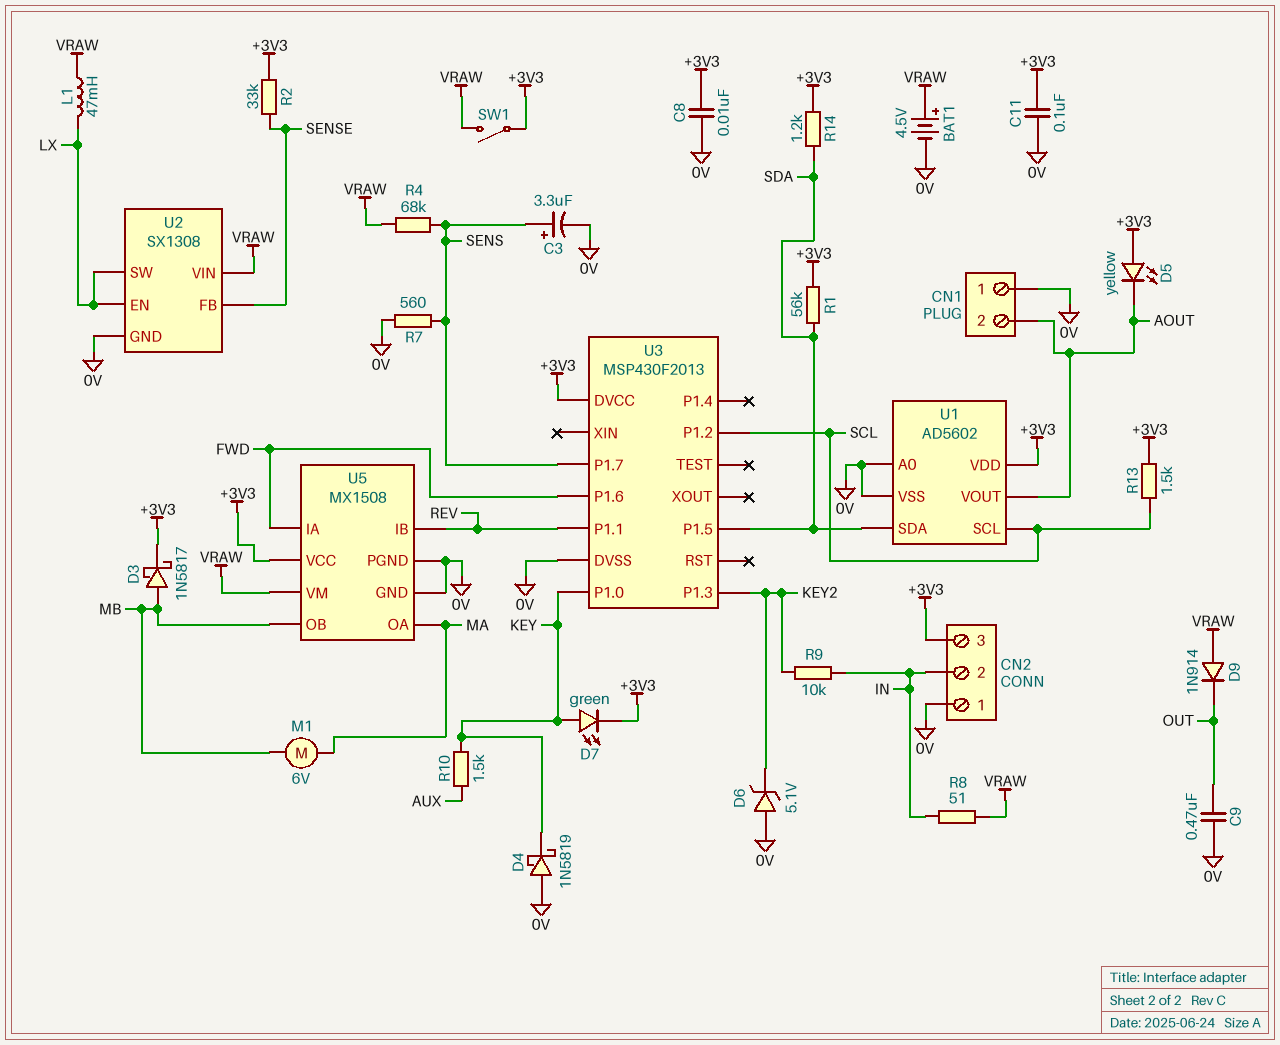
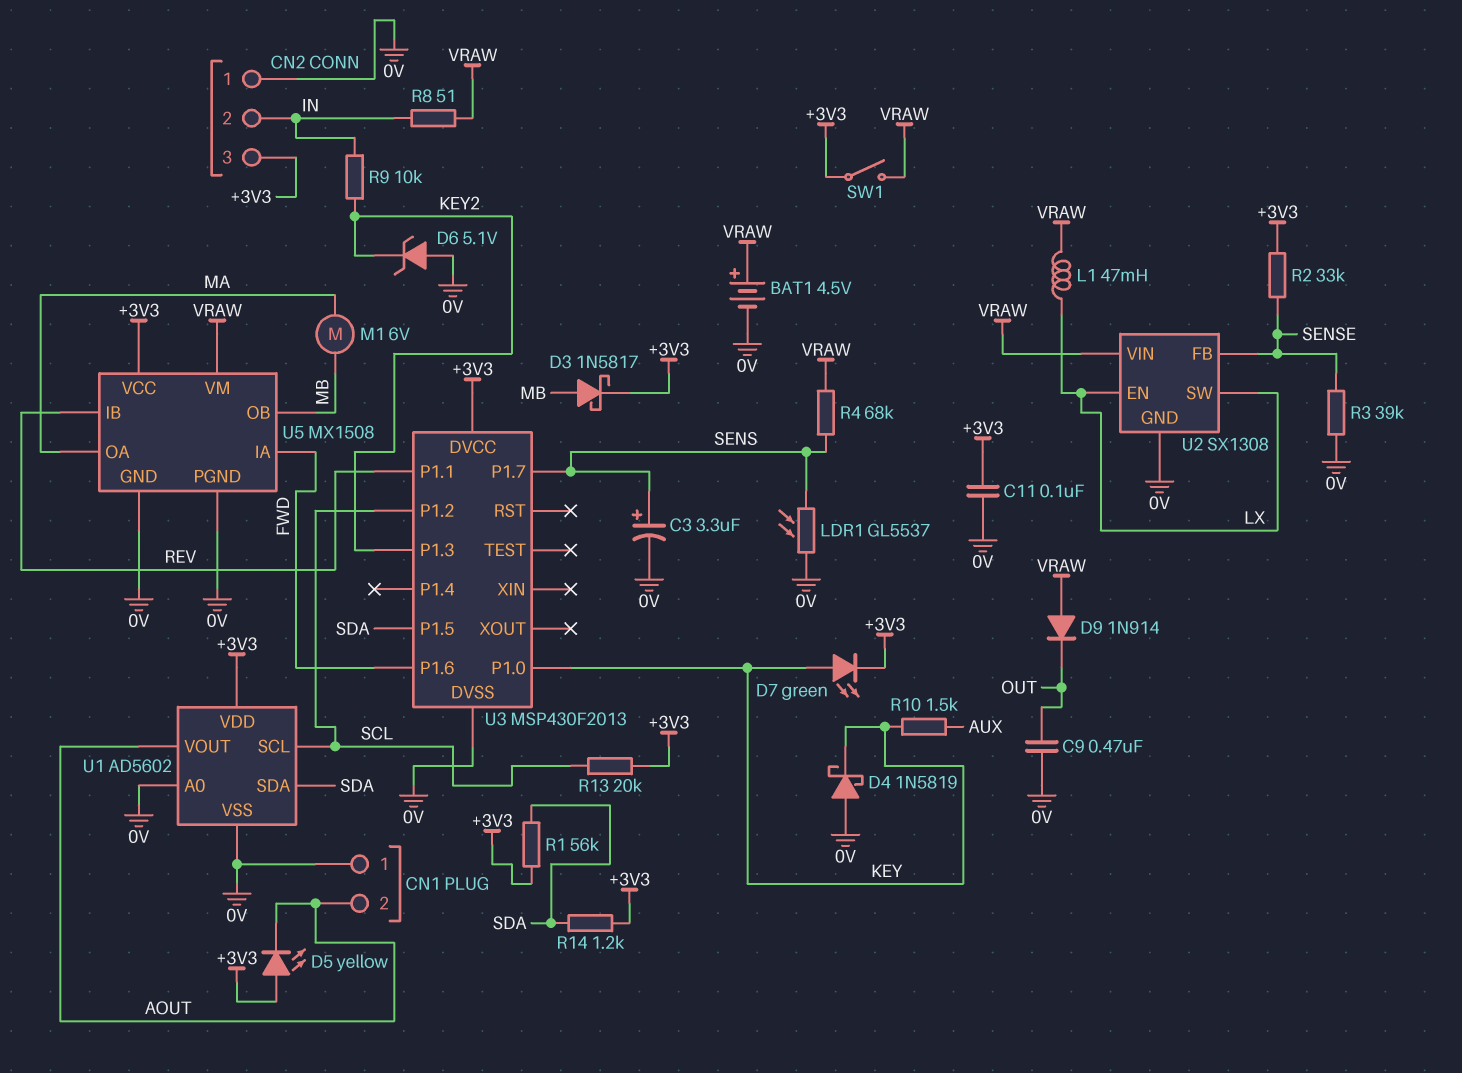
C8: 10nF (+3V3, 0V) -> none
LDR1: none -> GL5537 (0V, SENS)
R3: none -> 39k (0V, SENSE)
R7: 560 (0V, SENS) -> none
R13: 1.5k (+3V3, SCL) -> 20k (+3V3, SCL)

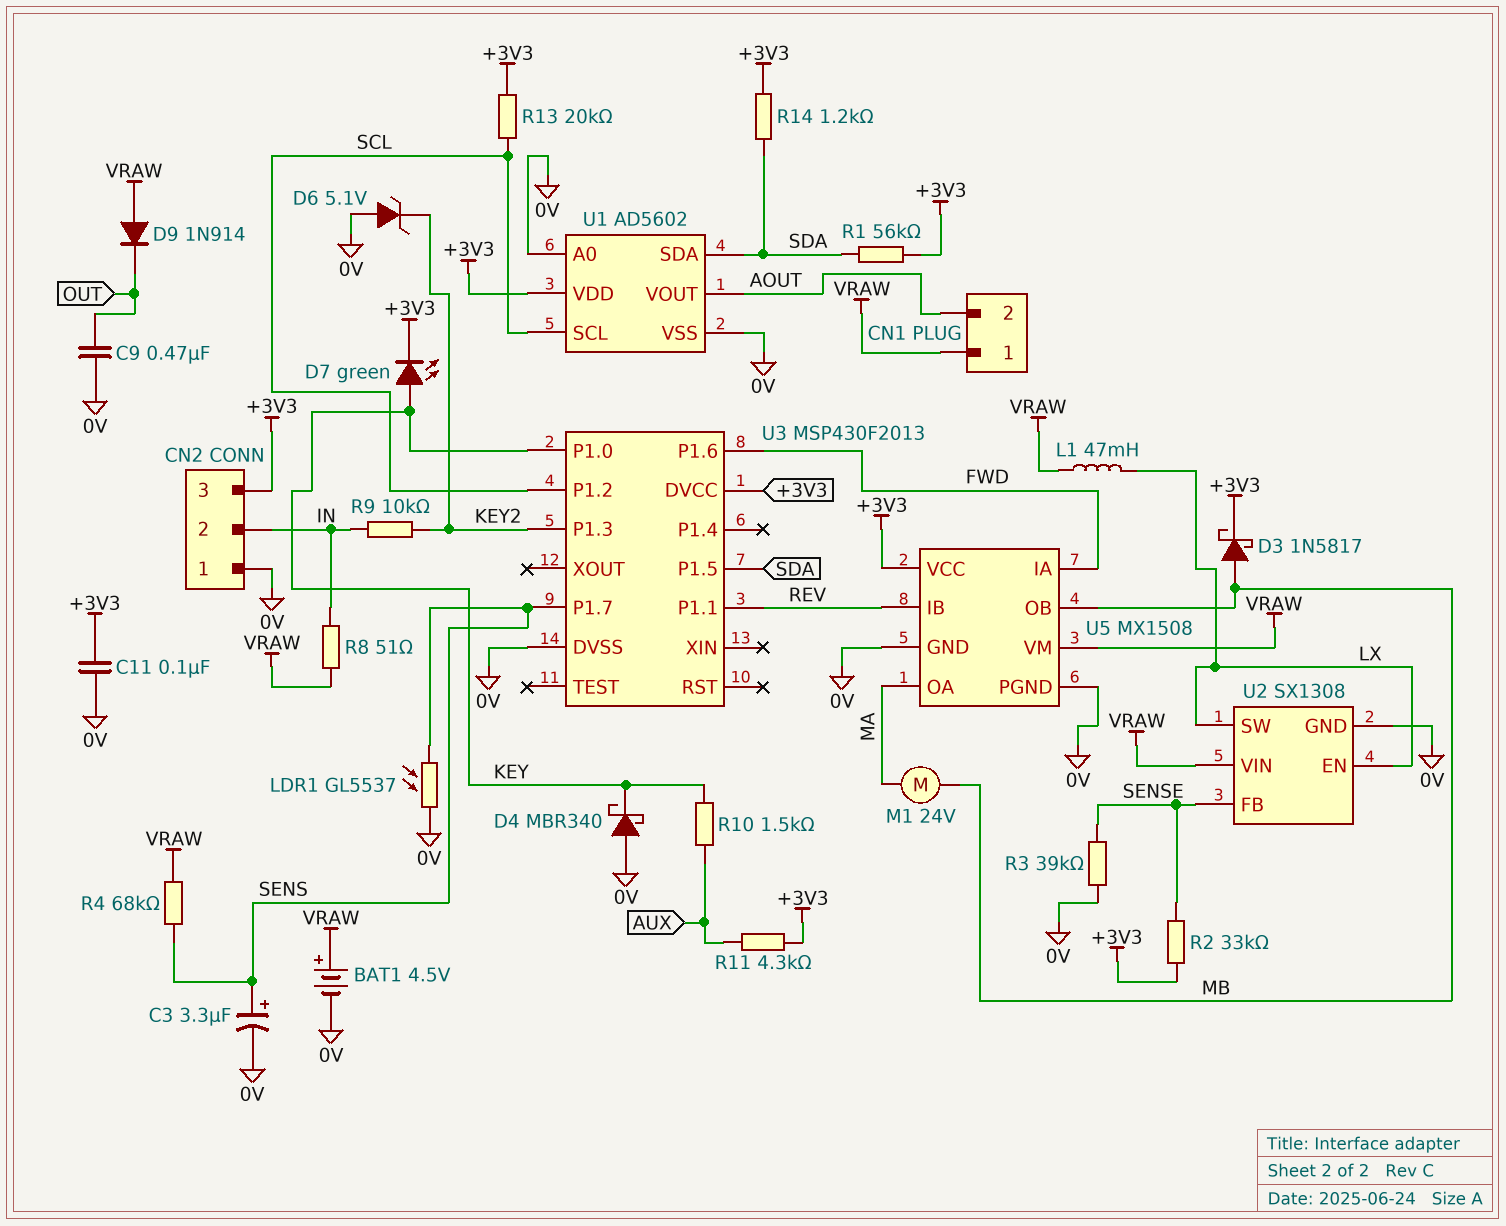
CN1 pin 1: 0V -> VRAW
D4: schottky 1N5819 (A 0V, K KEY) -> schottky MBR340 (A 0V, K KEY)
D5: LED yellow (A +3V3, K AOUT) -> none
M1: motor 6V (MA, MB) -> motor 24V (MA, MB)
R11: none -> 4.3k (+3V3, AUX)
SW1: switch (+3V3, VRAW) -> none

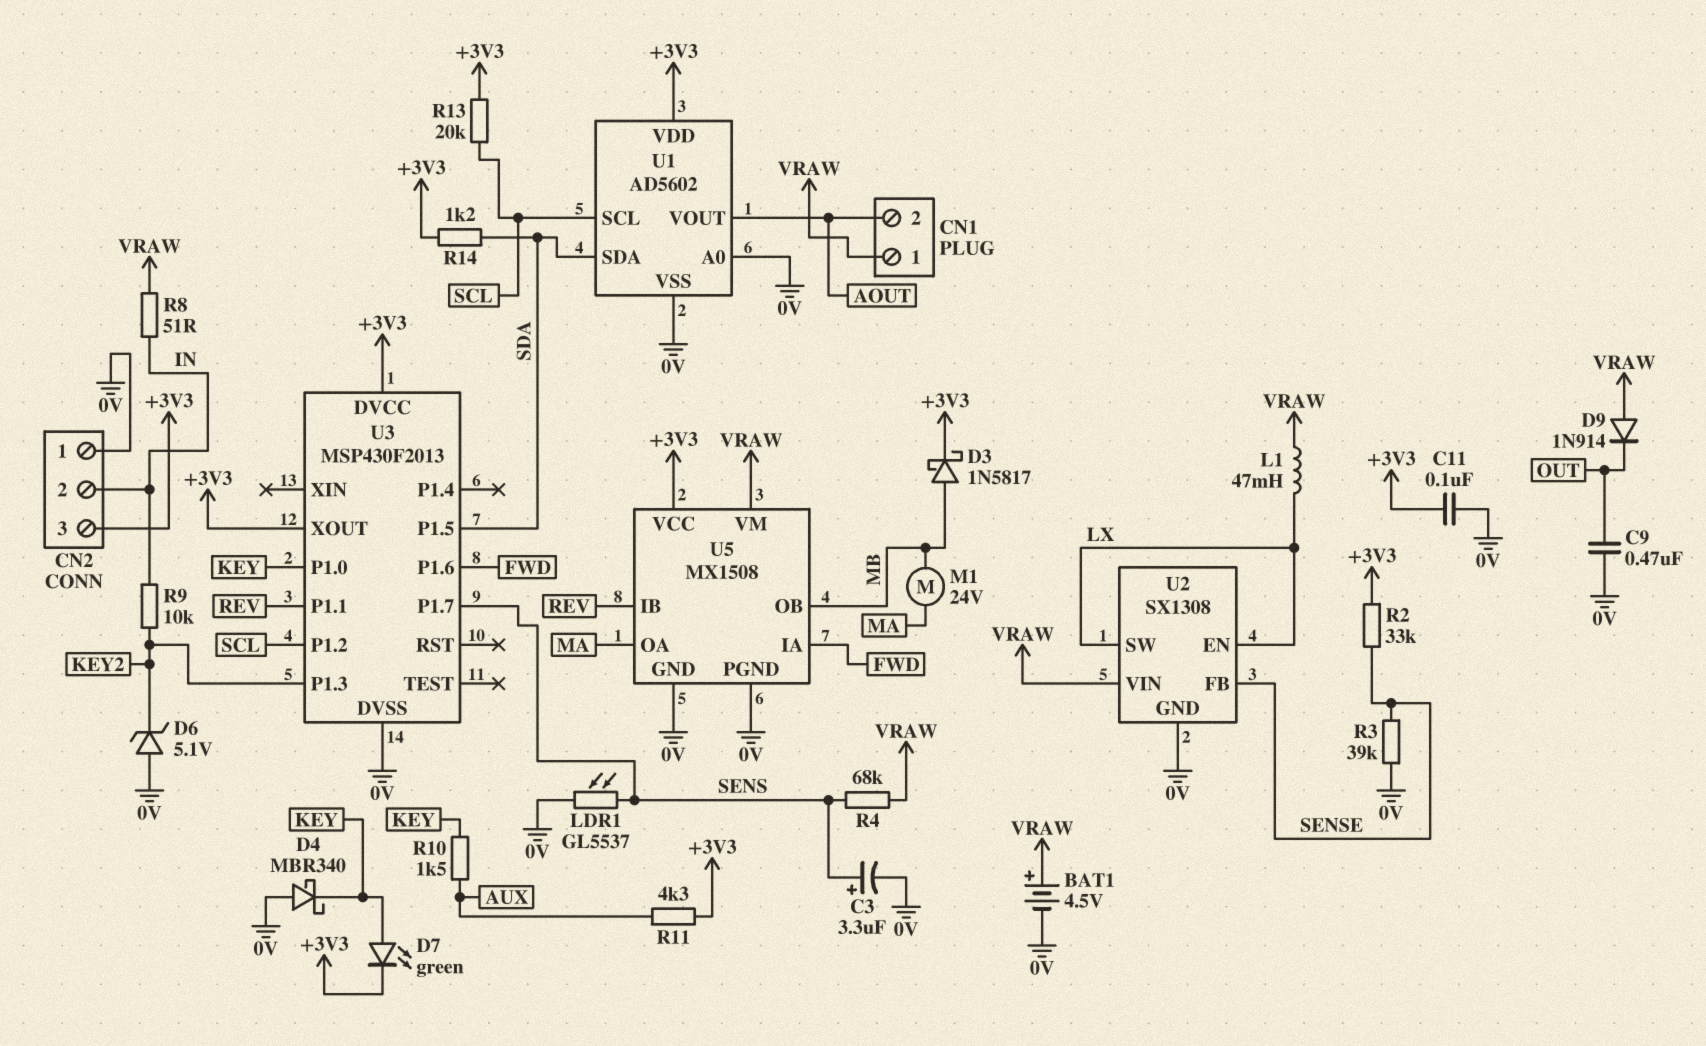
R1: 56k (+3V3, SDA) -> none
U3 pin XOUT: none -> +3V3

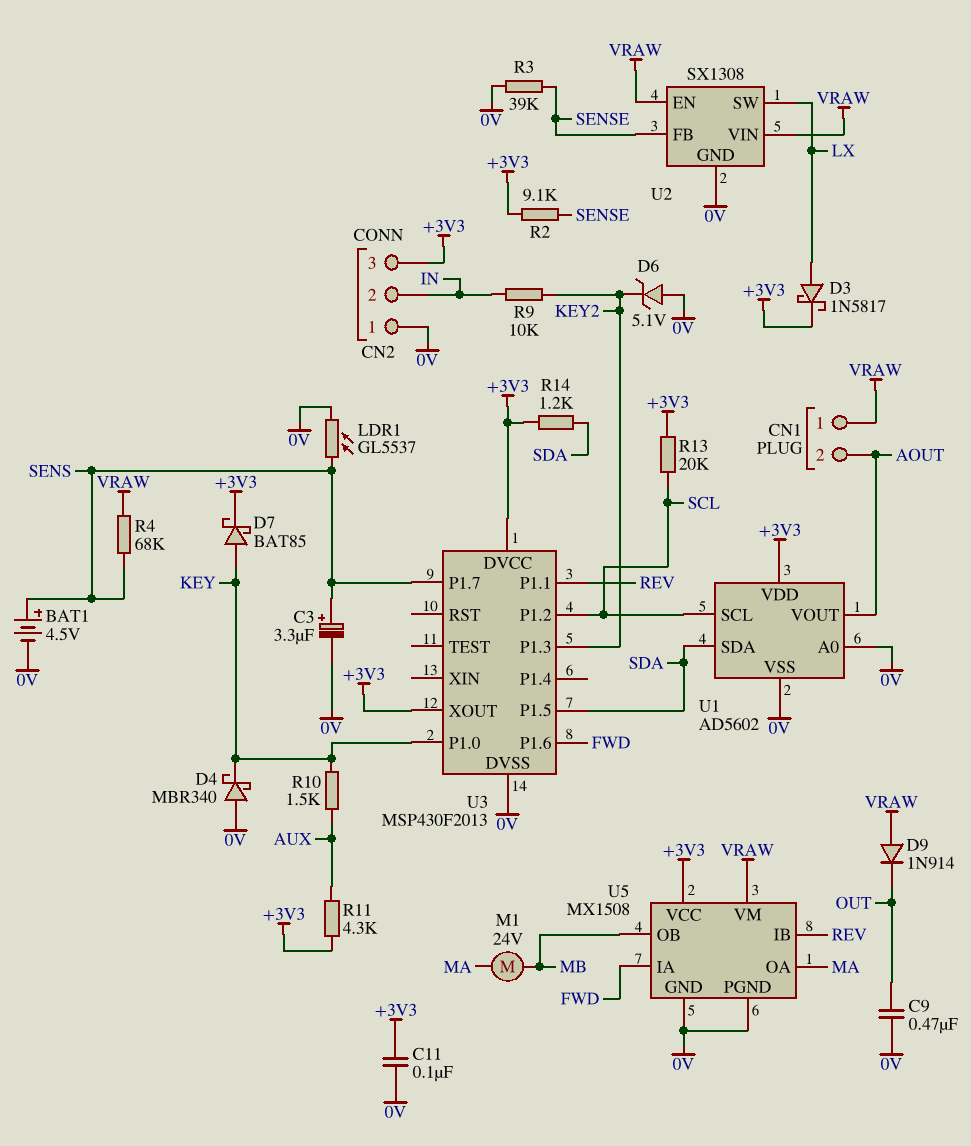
BAT1: 4.5V (plus VRAW, minus 0V) -> 4.5V (plus SENS, minus 0V)
D3: schottky 1N5817 (A MB, K +3V3) -> schottky 1N5817 (A LX, K +3V3)
D7: LED green (A KEY, K +3V3) -> schottky BAT85 (A KEY, K +3V3)
L1: 47mH (LX, VRAW) -> none
R2: 33k (+3V3, SENSE) -> 9.1k (+3V3, SENSE)
R8: 51 (IN, VRAW) -> none
U2 pin EN: LX -> VRAW

